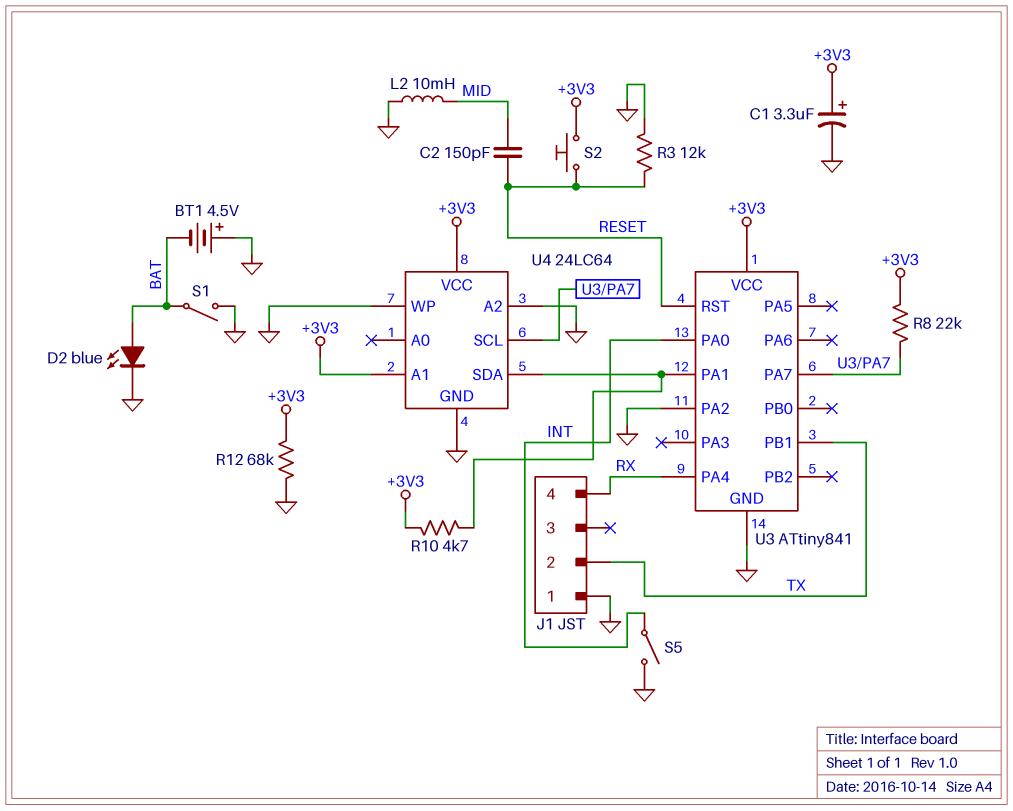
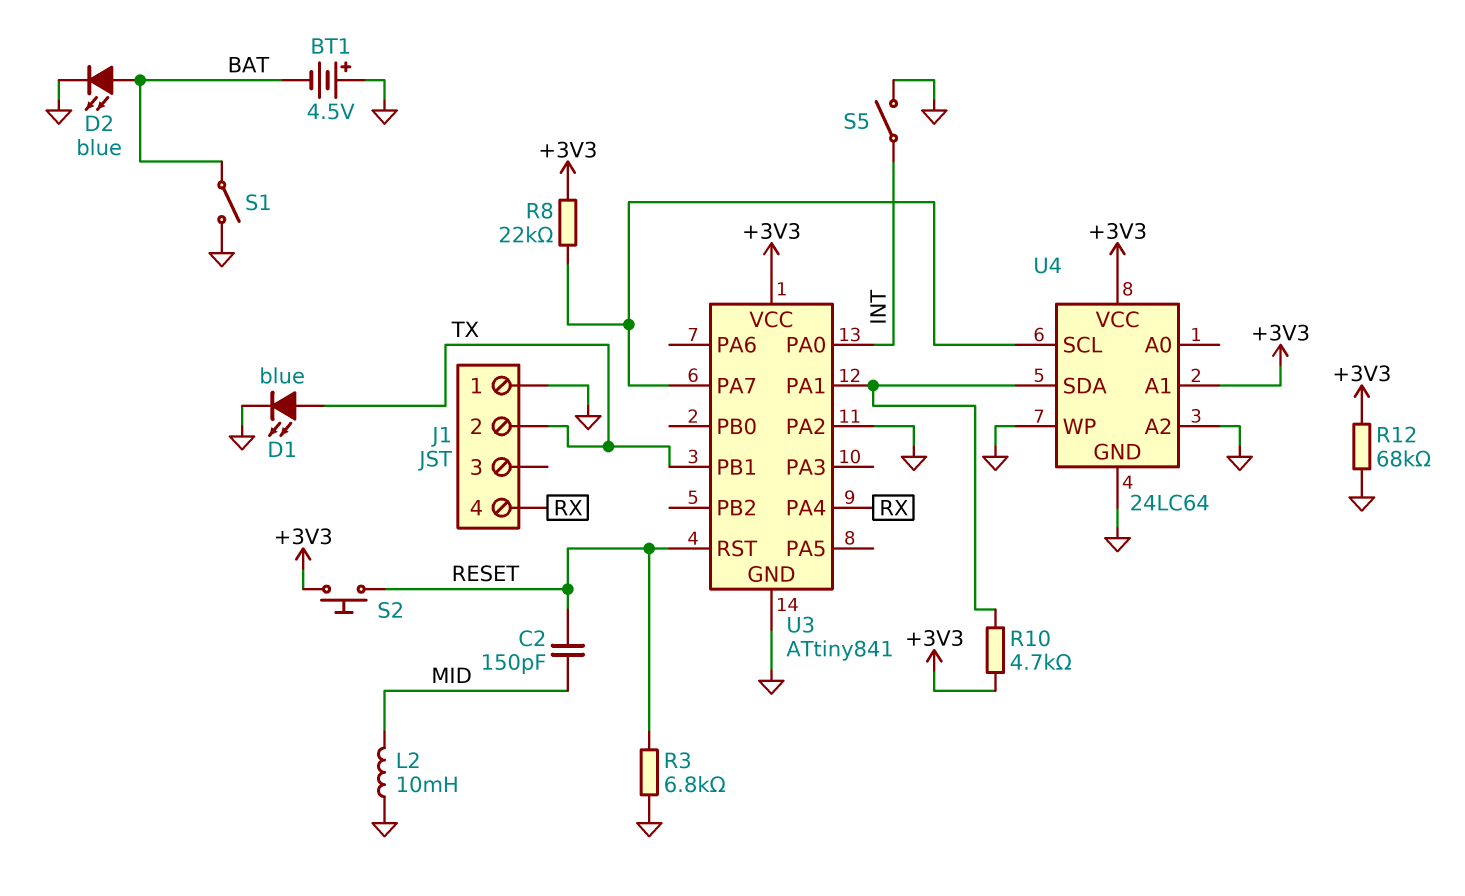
C1: 3.3uF (plus +3V3, minus GND) -> none
D1: none -> LED blue (A TX, K GND)
R3: 12k (GND, RESET) -> 6.8k (GND, RESET)

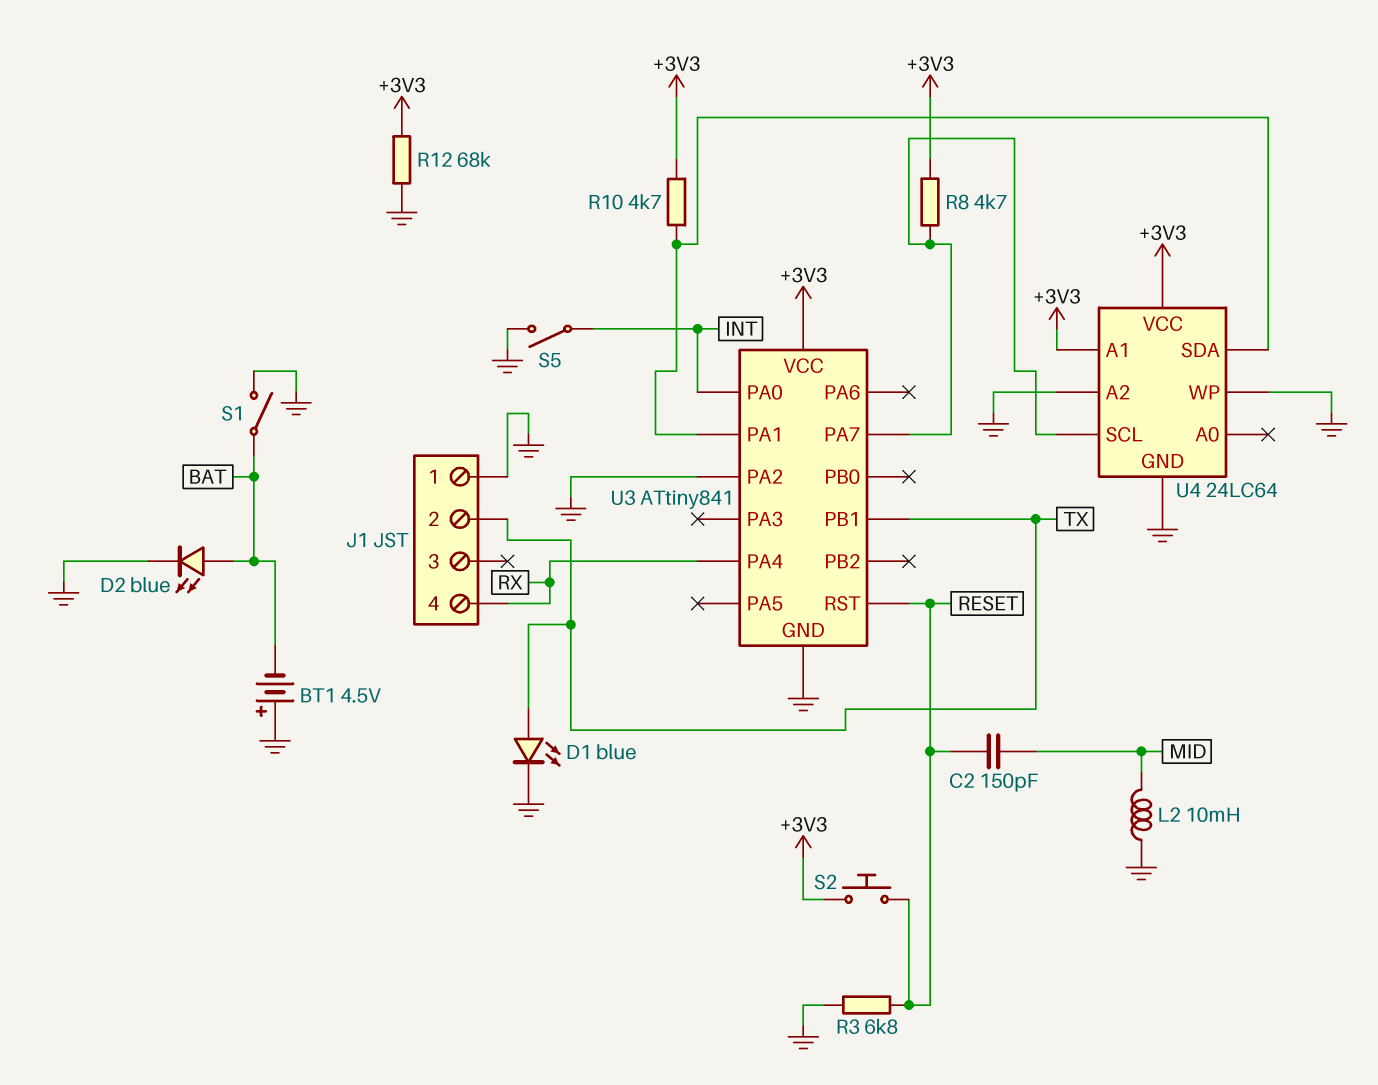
R8: 22k (+3V3, U3/PA7) -> 4.7k (+3V3, U3/PA7)

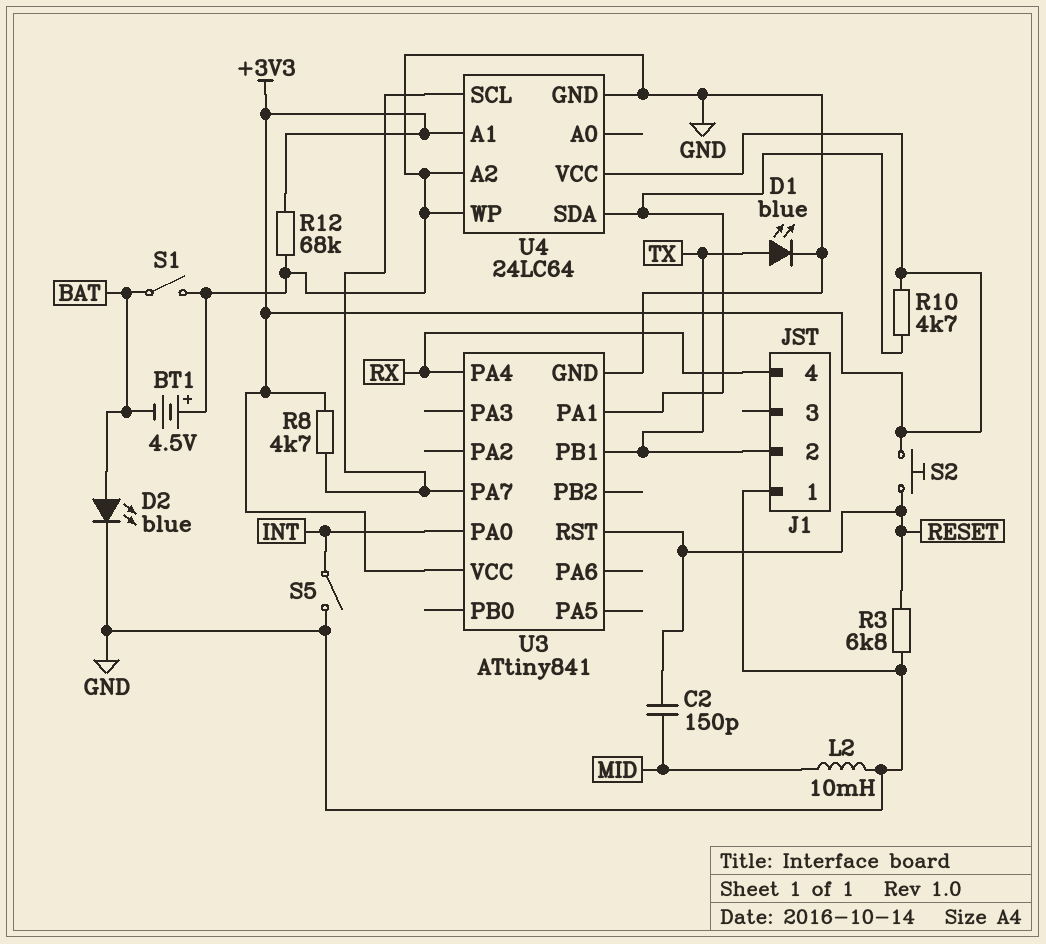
U3 pin PA2: GND -> none

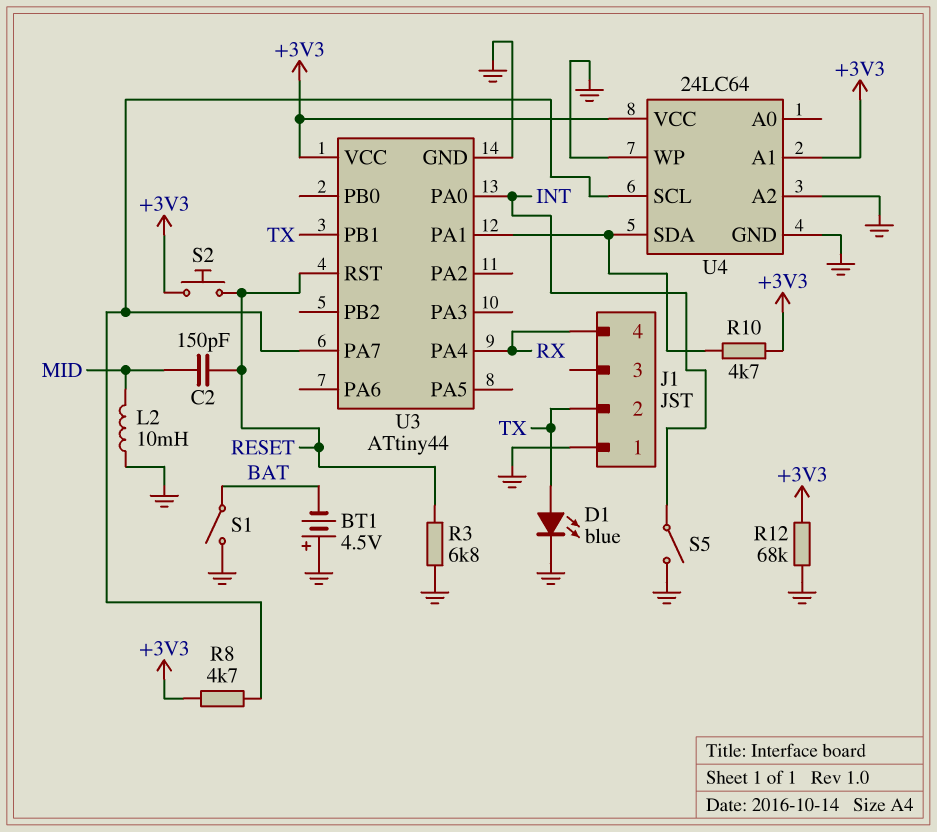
D2: LED blue (A BAT, K GND) -> none
U3: ATtiny841 -> ATtiny44

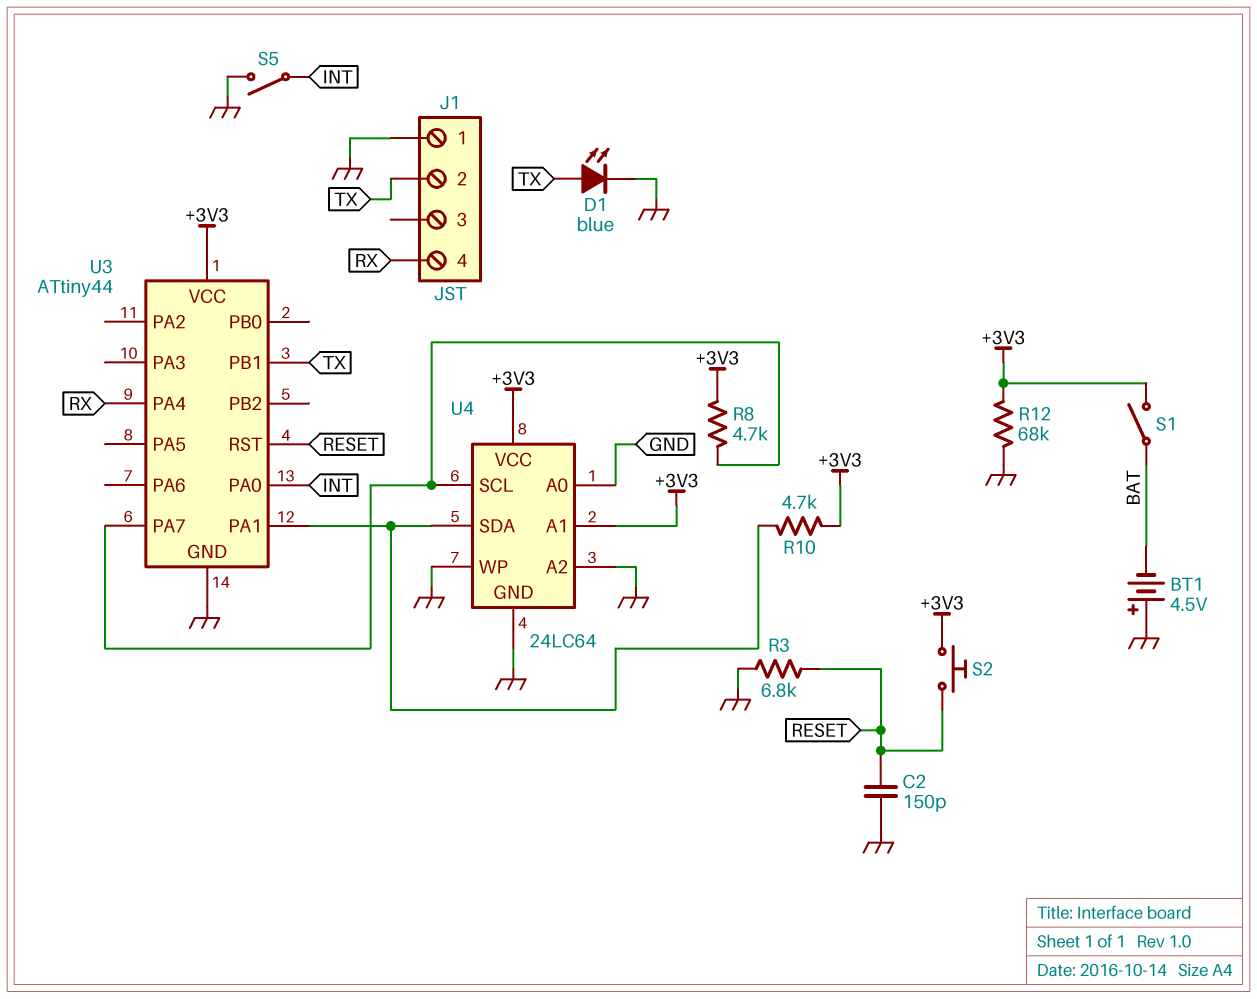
C2: 150pF (MID, RESET) -> 150pF (GND, RESET)
L2: 10mH (GND, MID) -> none
S1: switch (BAT, GND) -> switch (+3V3, BAT)
U4 pin A0: none -> GND

